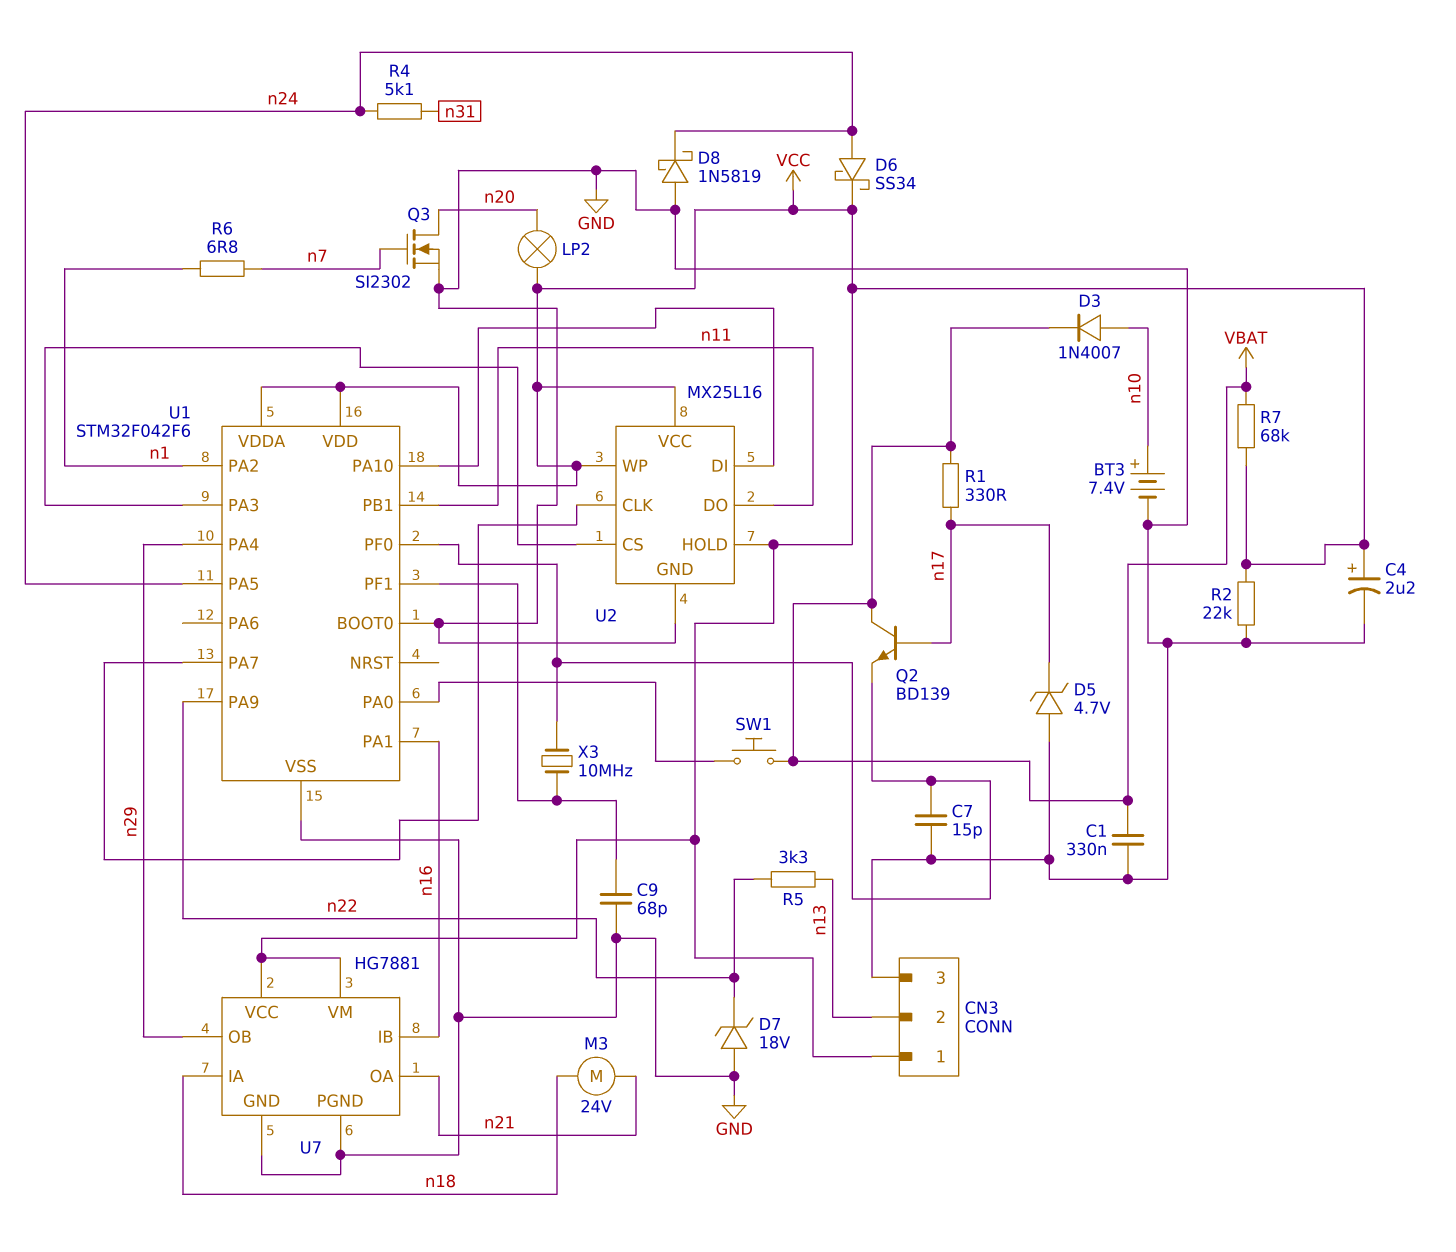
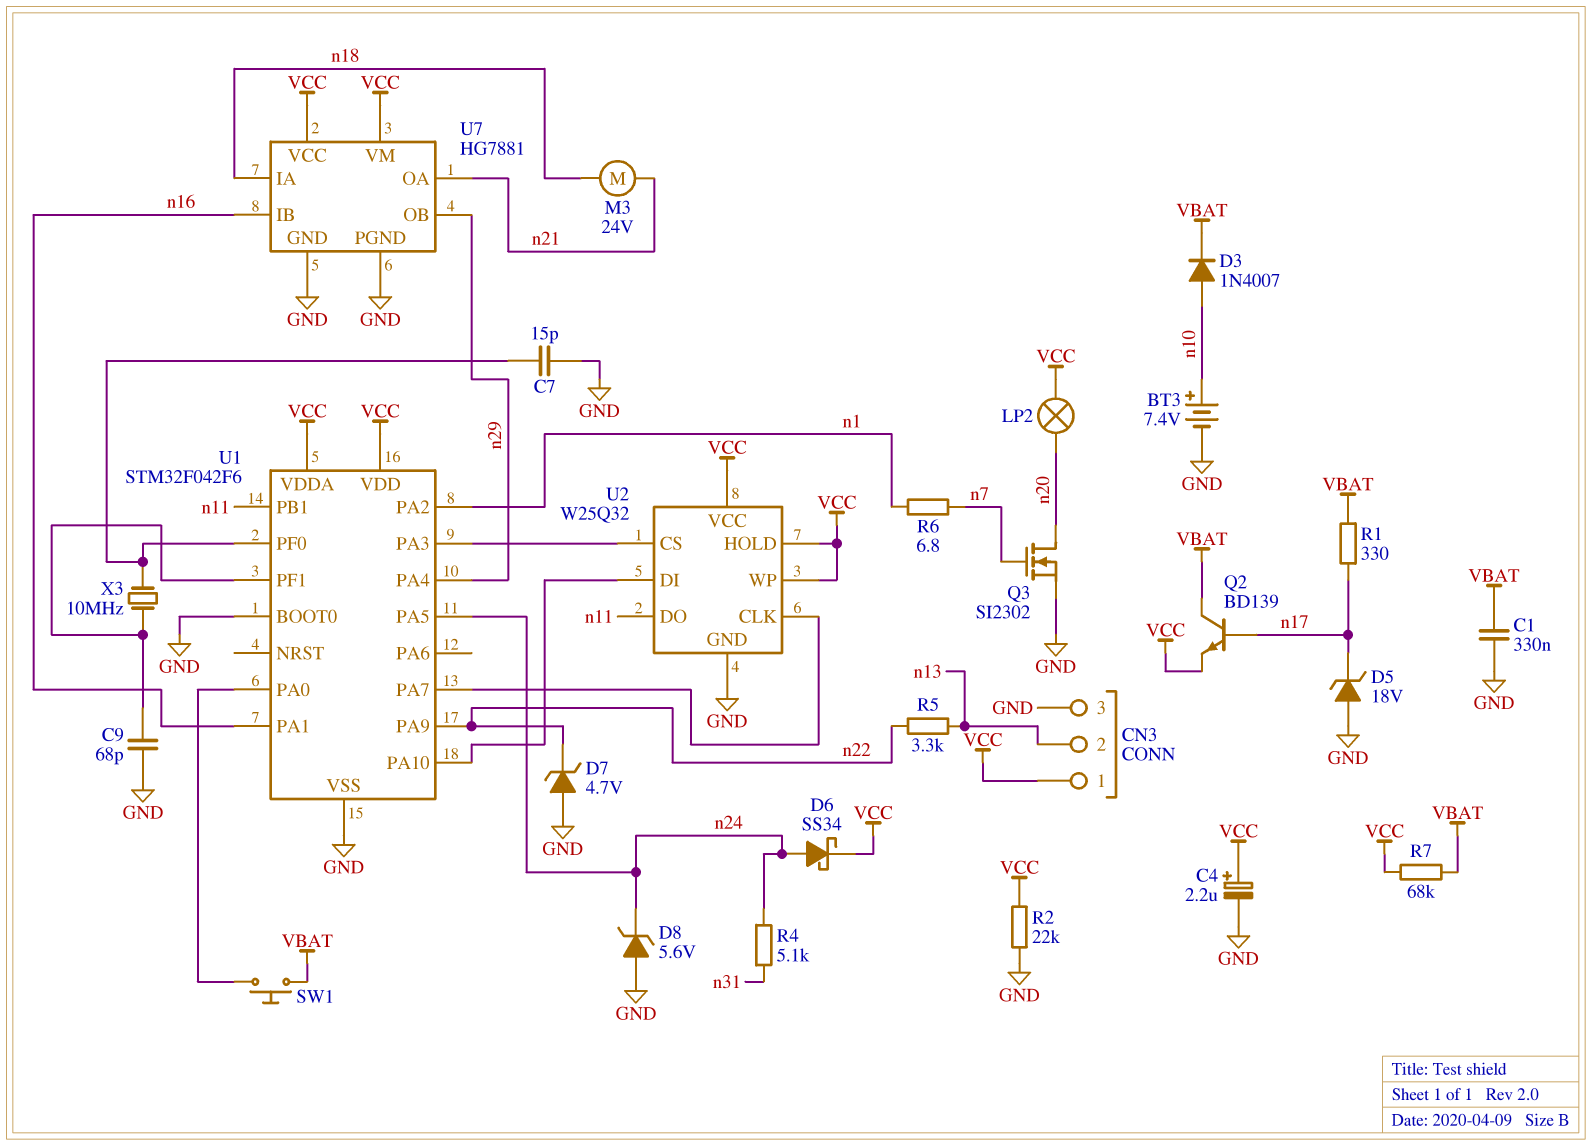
D5: zener 4.7V (A GND, K n17) -> zener 18V (A GND, K n17)
D7: zener 18V (A GND, K n22) -> zener 4.7V (A GND, K n22)
D8: schottky 1N5819 (A GND, K n24) -> zener 5.6V (A GND, K n24)
Q2: NPN BD139 (B n17, C VBAT, E U1/PF0) -> NPN BD139 (B n17, C VBAT, E VCC)
U2: MX25L16 -> W25Q32

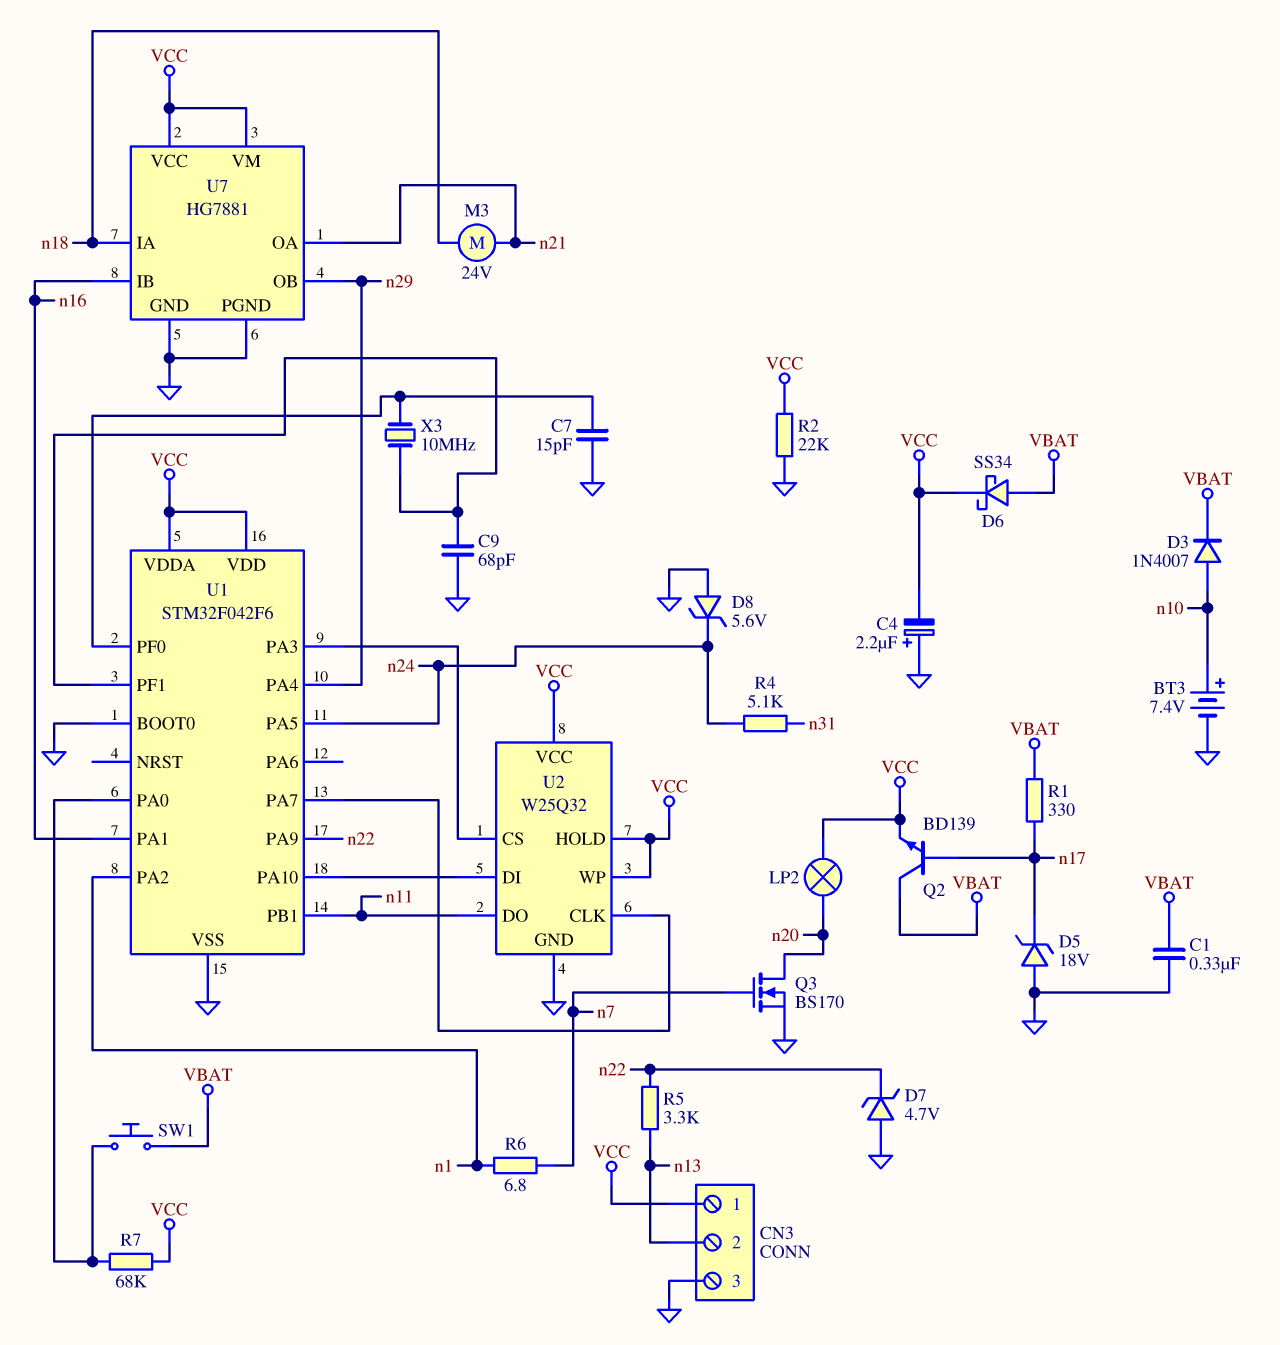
C4: 2.2uF (plus VCC, minus GND) -> 2.2uF (plus GND, minus VCC)
D6: schottky SS34 (A n24, K VCC) -> schottky SS34 (A VBAT, K VCC)
Q3: NMOS SI2302 (G n7, D n20, S GND) -> NMOS BS170 (G n7, D n20, S GND)
R7: 68k (VBAT, VCC) -> 68k (U1/PA0, VCC)

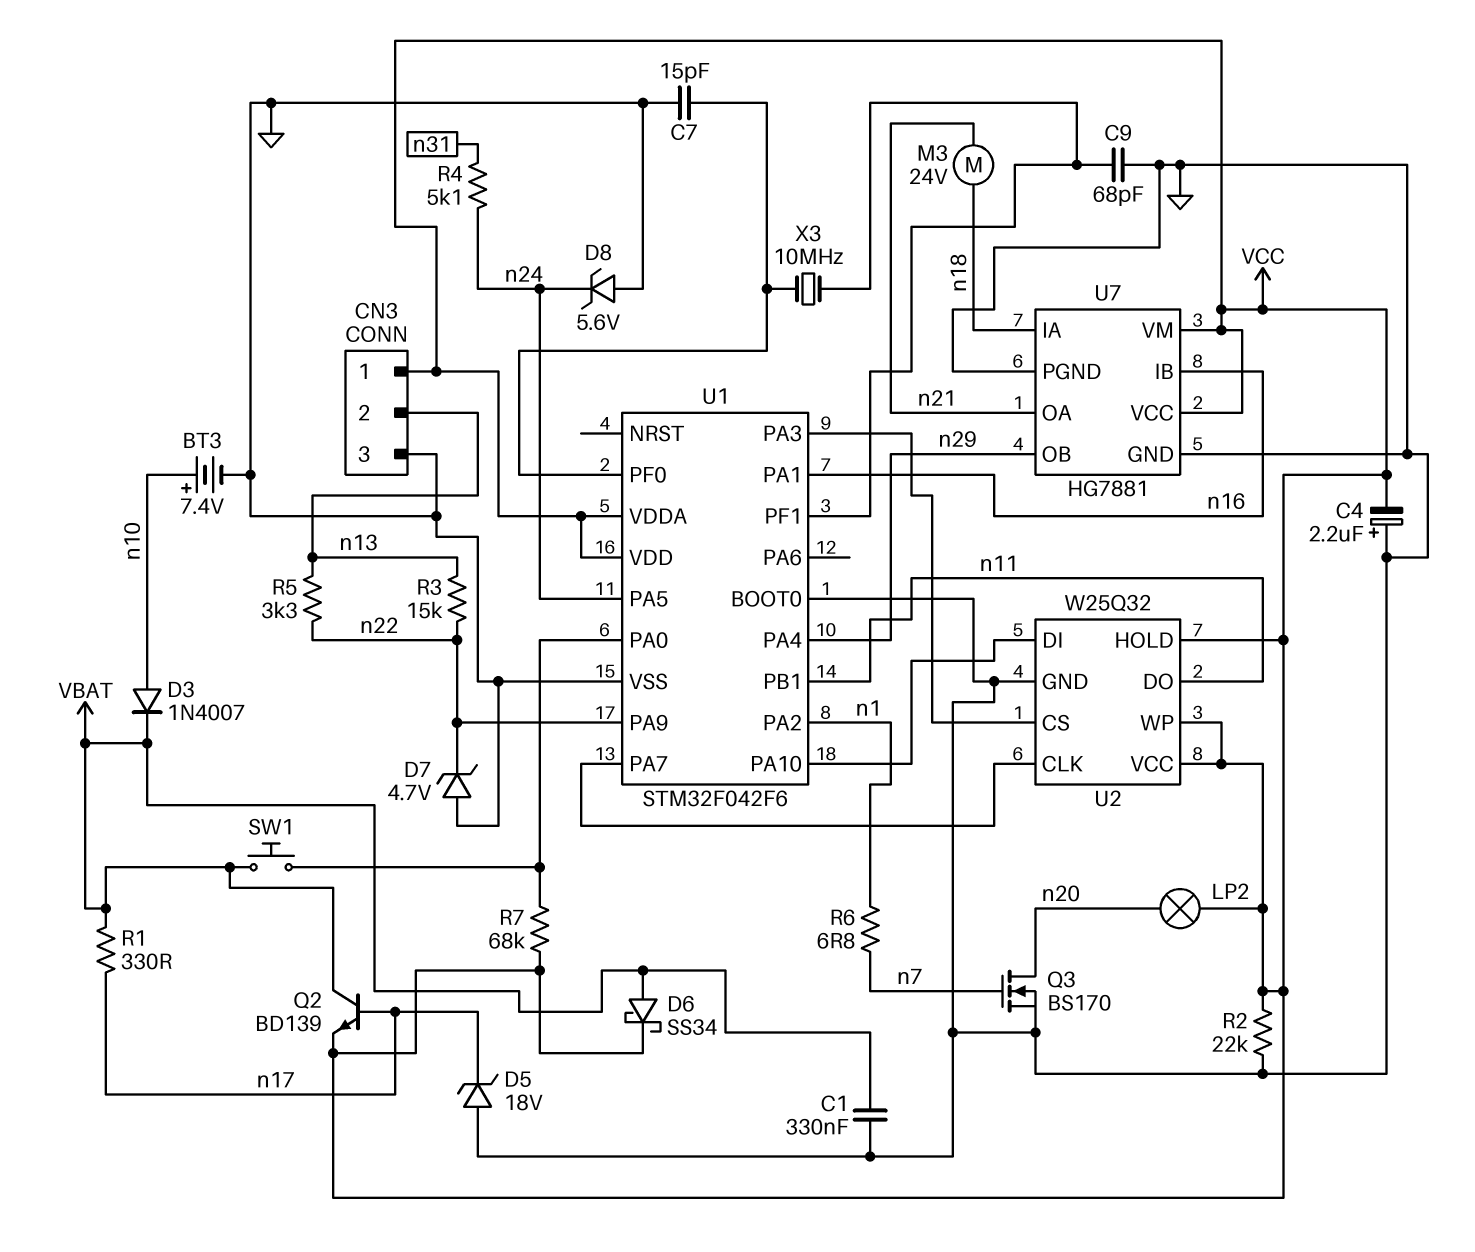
R3: none -> 15k (n13, n22)

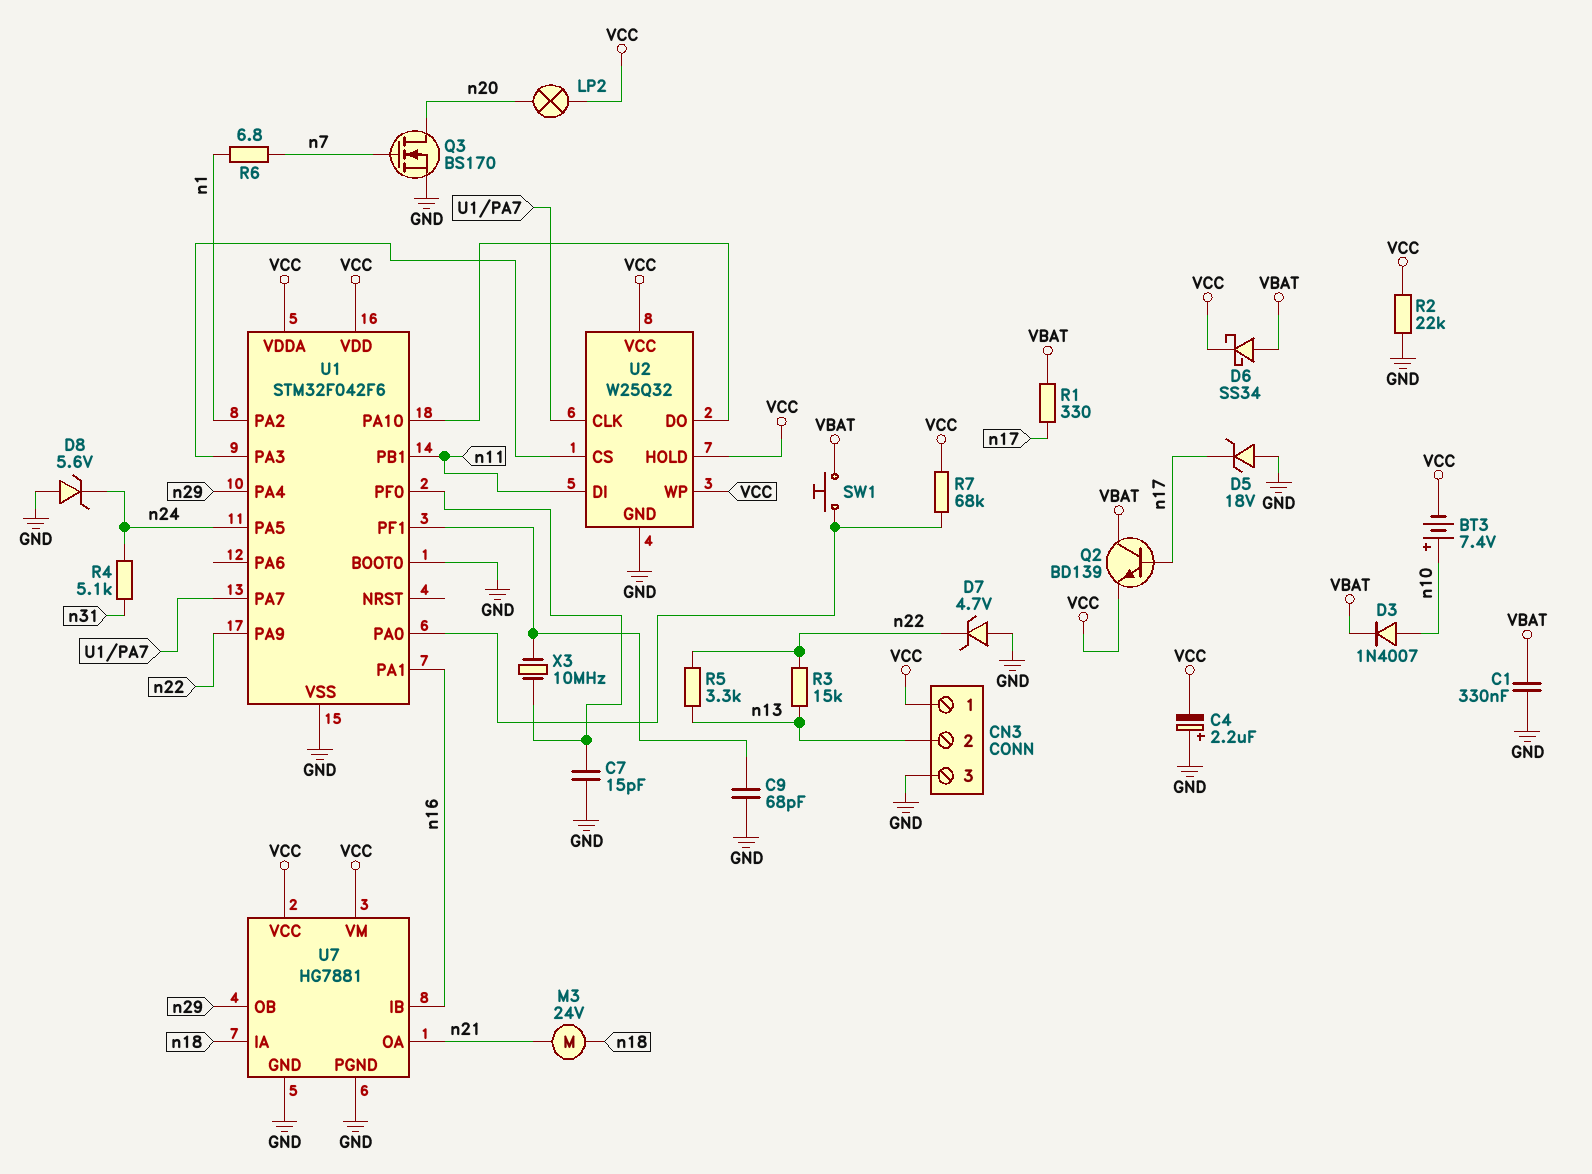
BT3: 7.4V (plus n10, minus GND) -> 7.4V (plus n10, minus VCC)
U2 pin DI: U1/PA10 -> n11
U2 pin DO: n11 -> U1/PA10

